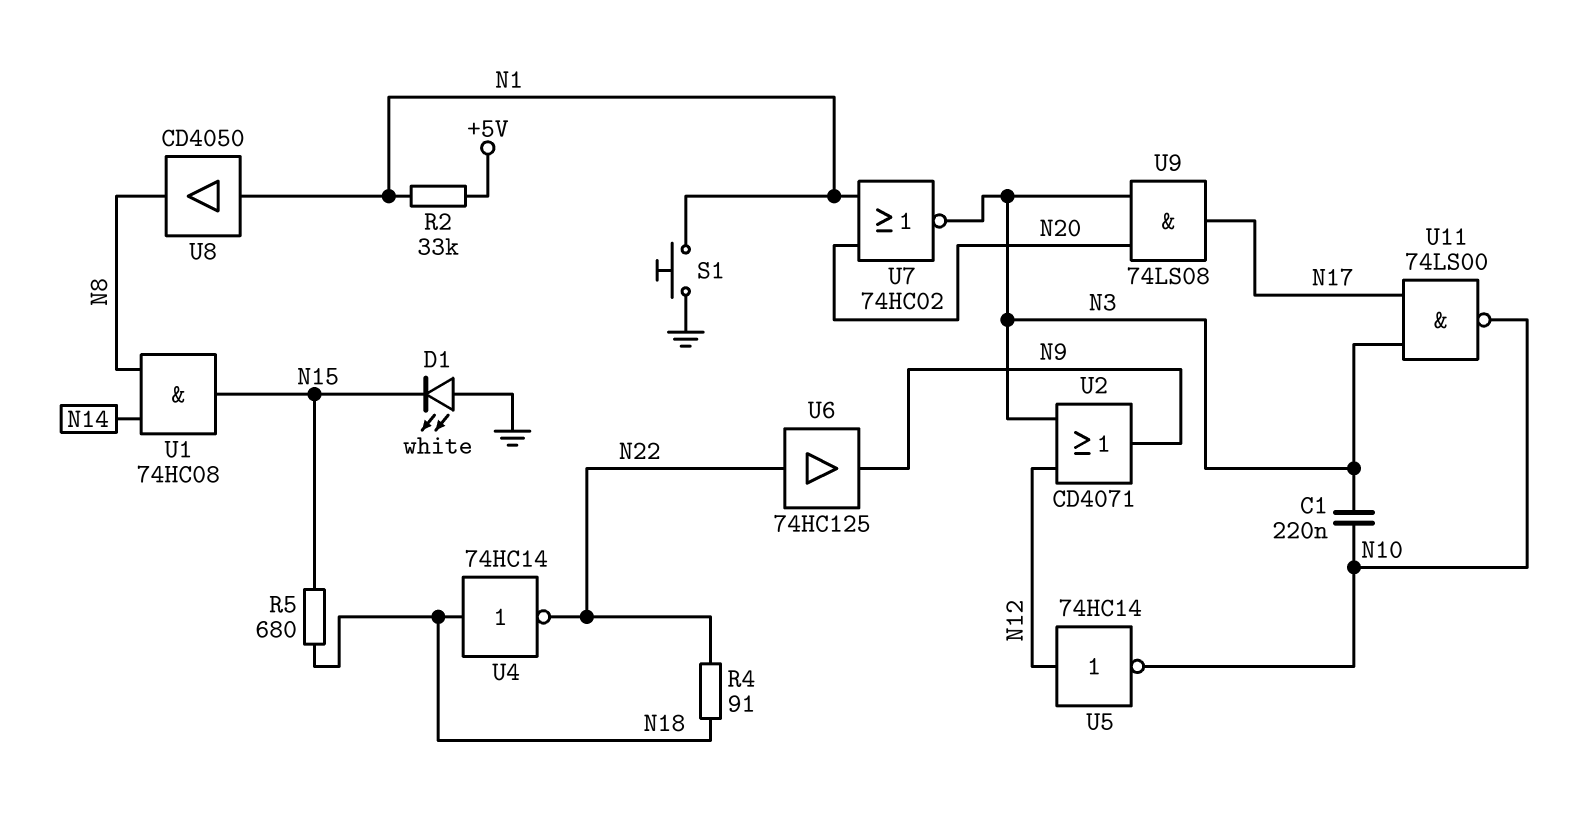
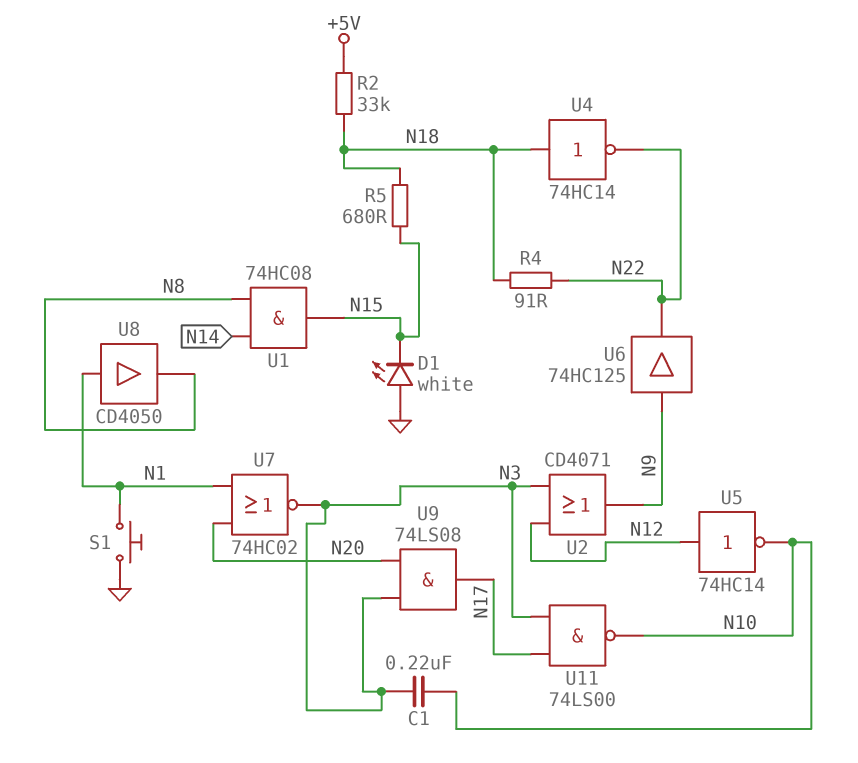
R2: 33k (+5V, N1) -> 33k (+5V, N18)
U6: buffer 74HC125 (in N22, out N9) -> buffer 74HC125 (in N9, out N22)

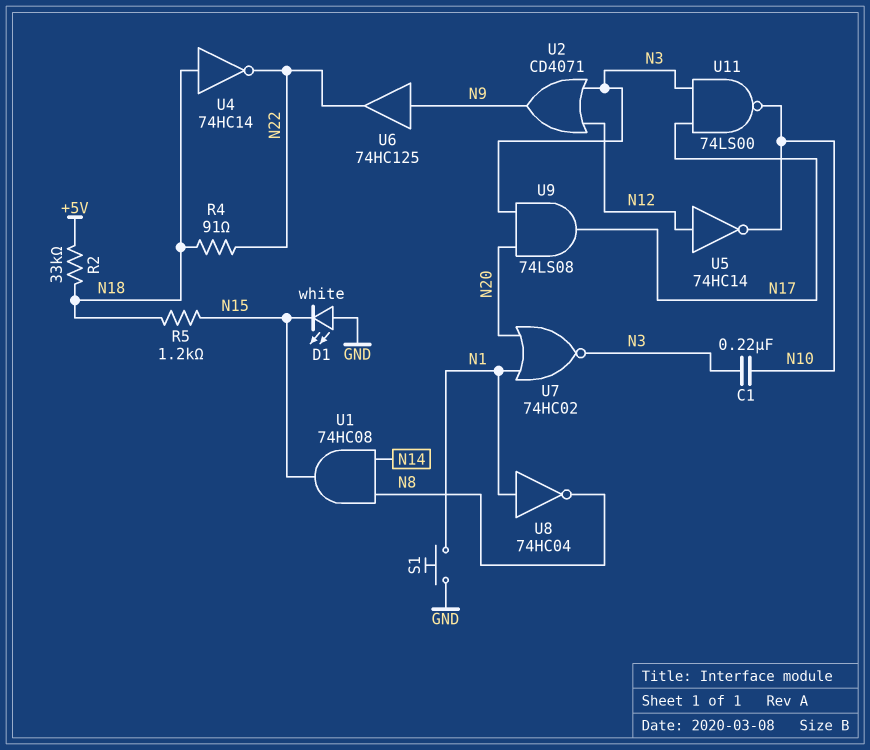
R5: 680 (N15, N18) -> 1.2k (N15, N18)
U8: buffer CD4050 (in N1, out N8) -> NOT 74HC04 (in N1, out N8)

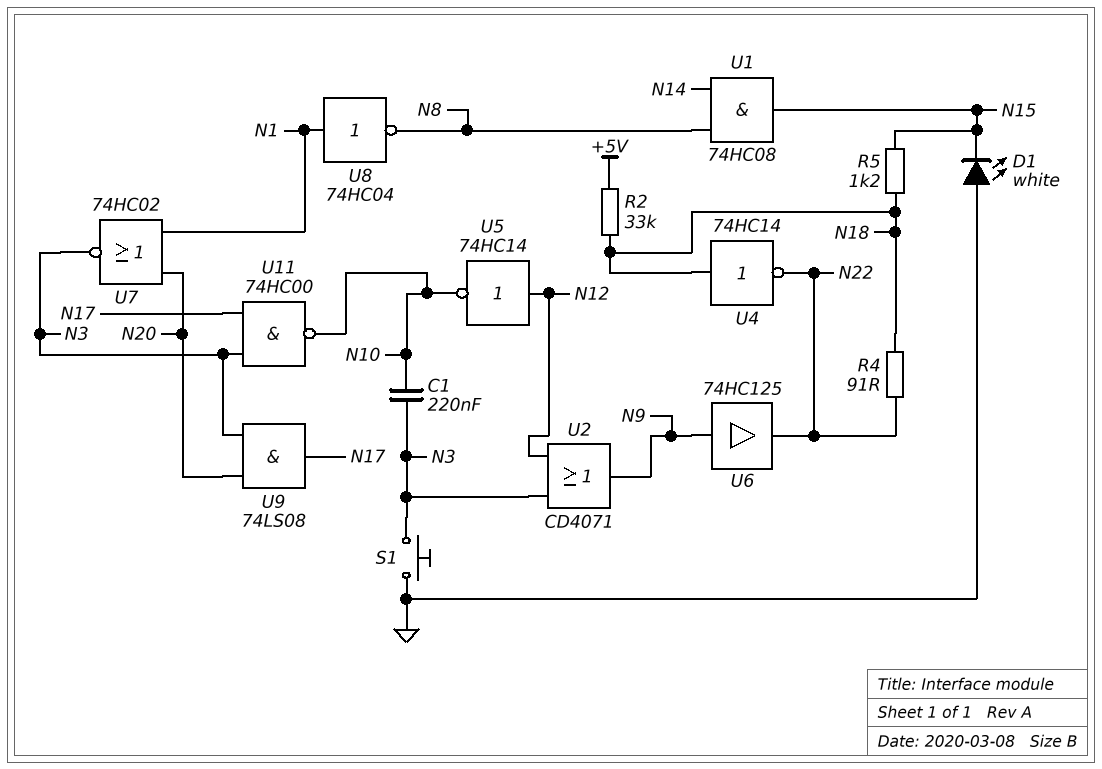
S1: button (GND, N1) -> button (GND, N3)
U11: NAND 74LS00 (in N3, in N17, out N10) -> NAND 74HC00 (in N3, in N17, out N10)

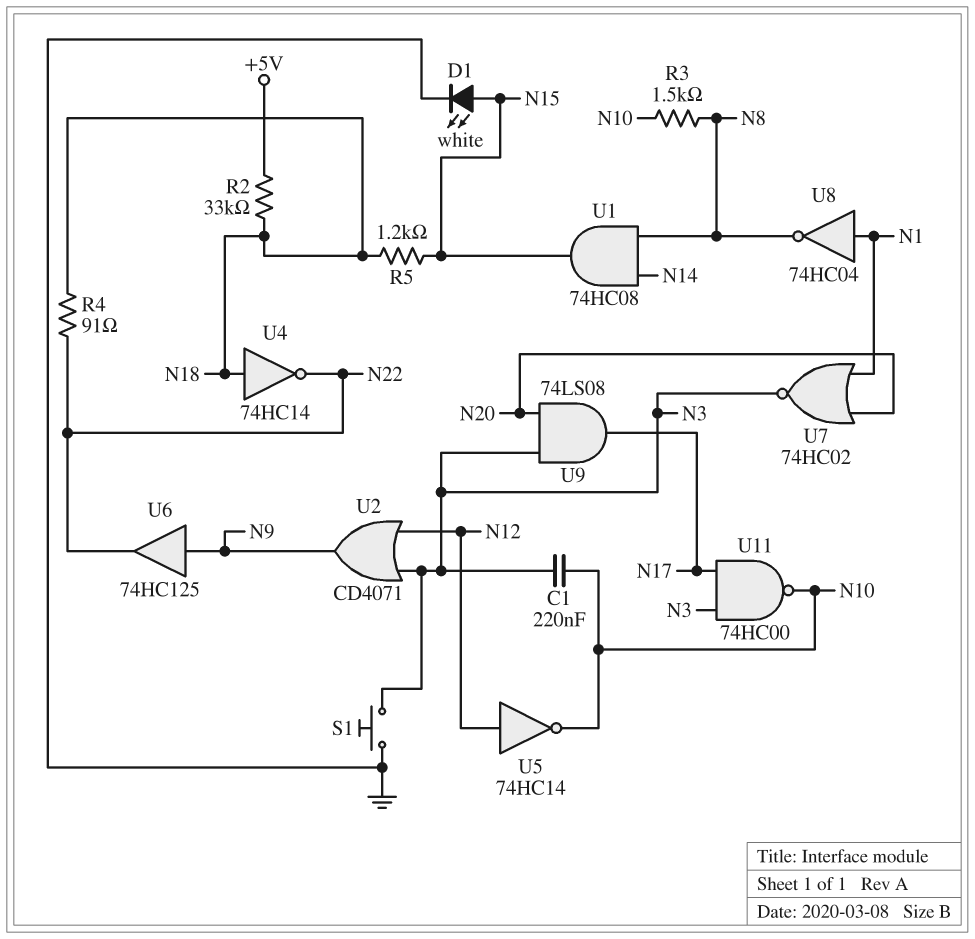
D1: LED white (A GND, K N15) -> LED white (A N15, K GND)
R3: none -> 1.5k (N8, N10)

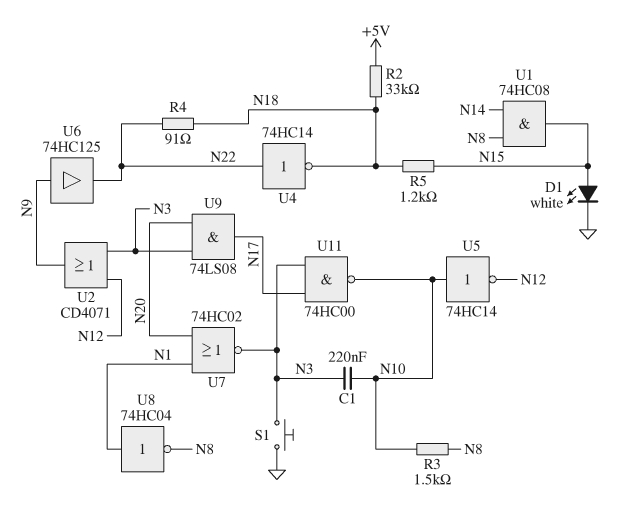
U4: NOT 74HC14 (in N18, out N22) -> NOT 74HC14 (in N22, out N18)
U5: NOT 74HC14 (in N12, out N10) -> NOT 74HC14 (in N10, out N12)

